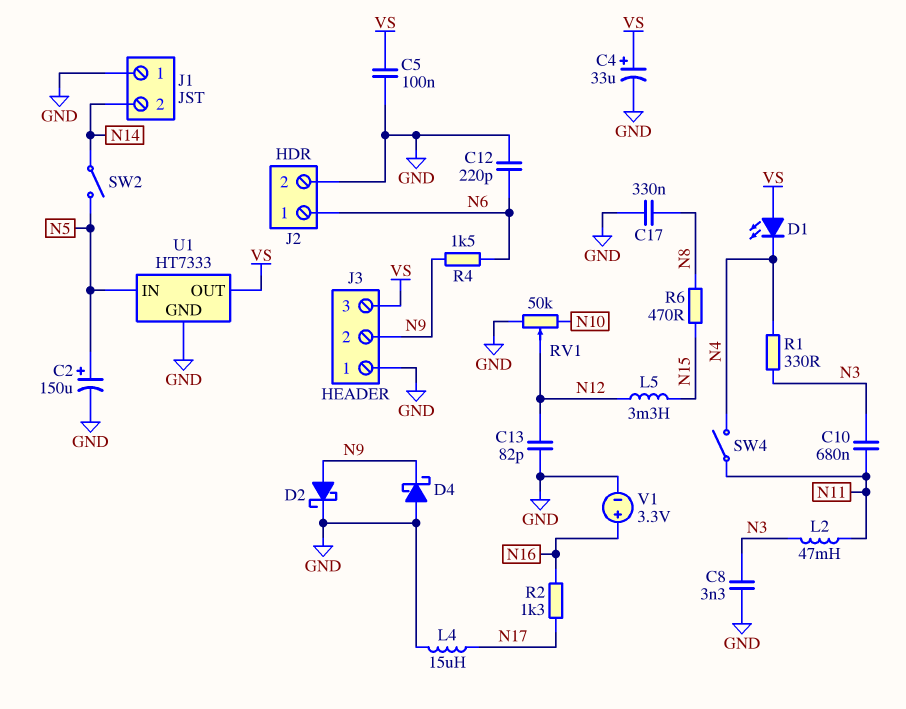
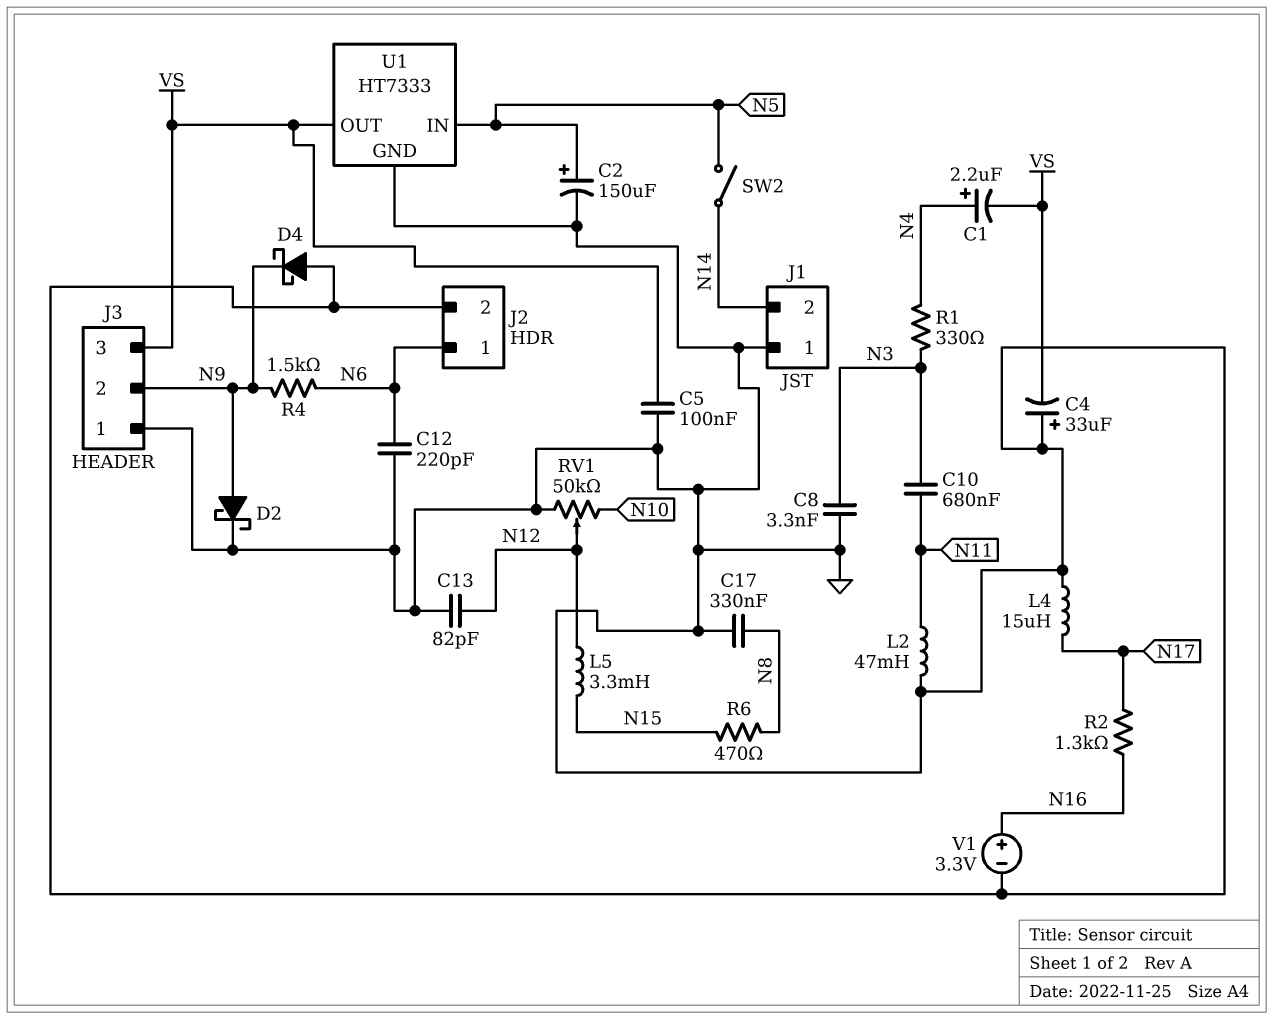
C1: none -> 2.2uF (plus N4, minus VS)
C4: 33uF (plus VS, minus GND) -> 33uF (plus GND, minus VS)
D1: LED (A VS, K N4) -> none
L2: 47mH (N3, N11) -> 47mH (GND, N11)
SW4: switch (N4, N11) -> none

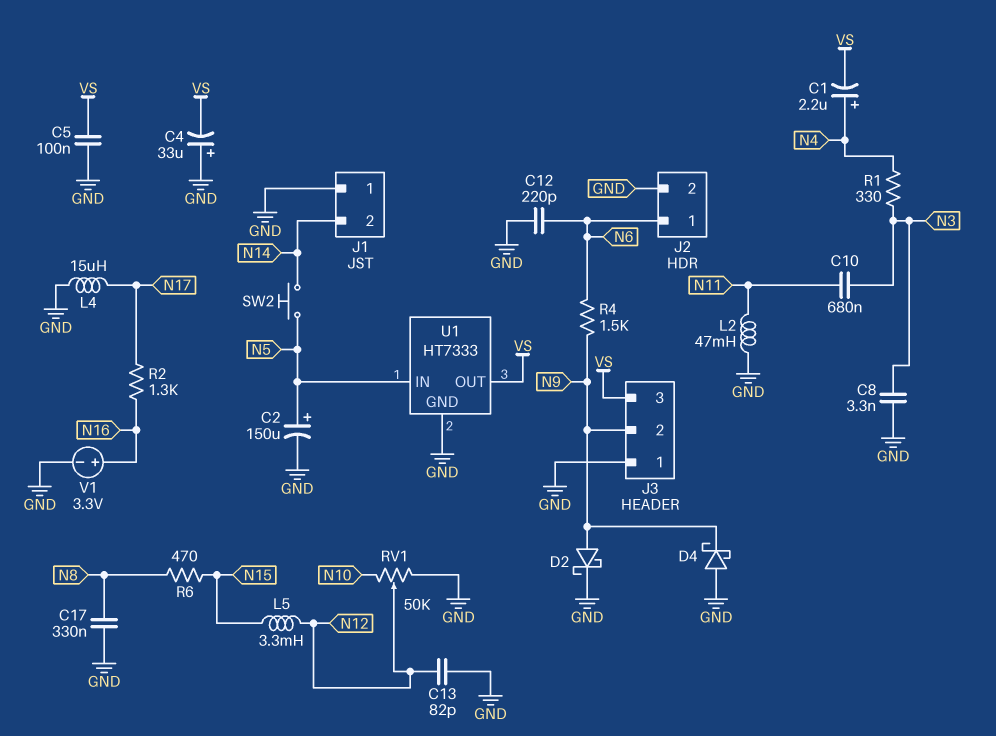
SW2: switch (N5, N14) -> button (N5, N14)

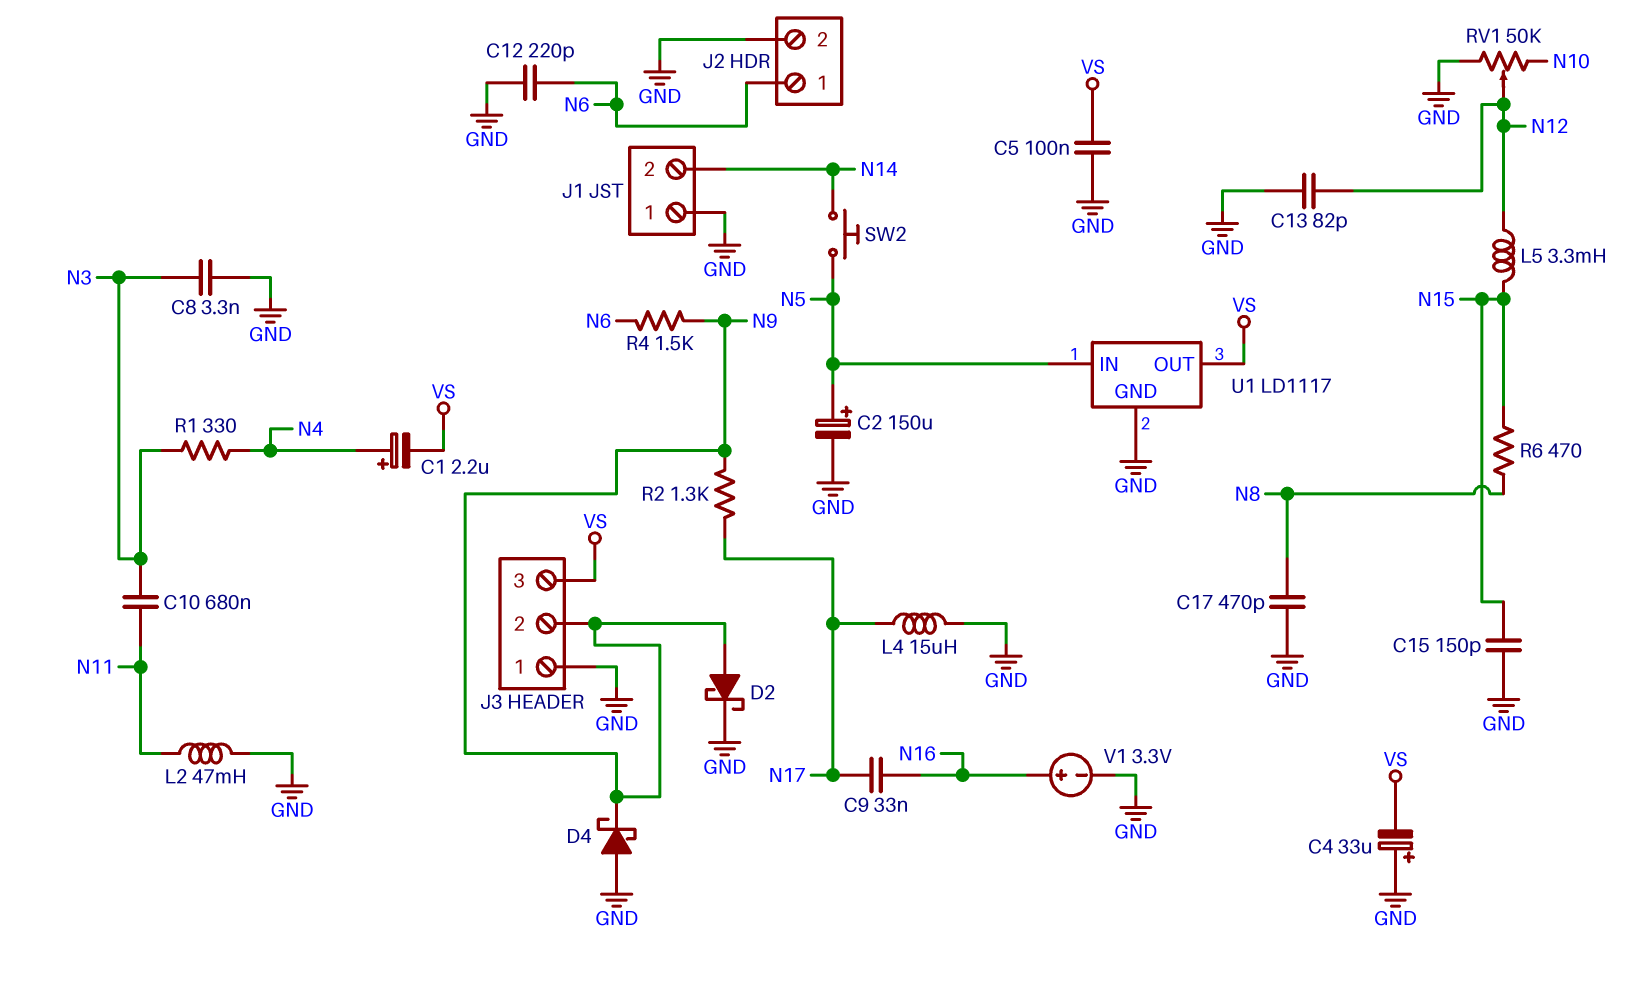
C9: none -> 33nF (N16, N17)
C15: none -> 150pF (GND, N15)
C17: 330nF (GND, N8) -> 470pF (GND, N8)
R2: 1.3k (N16, N17) -> 1.3k (N9, N17)
U1: HT7333 -> LD1117

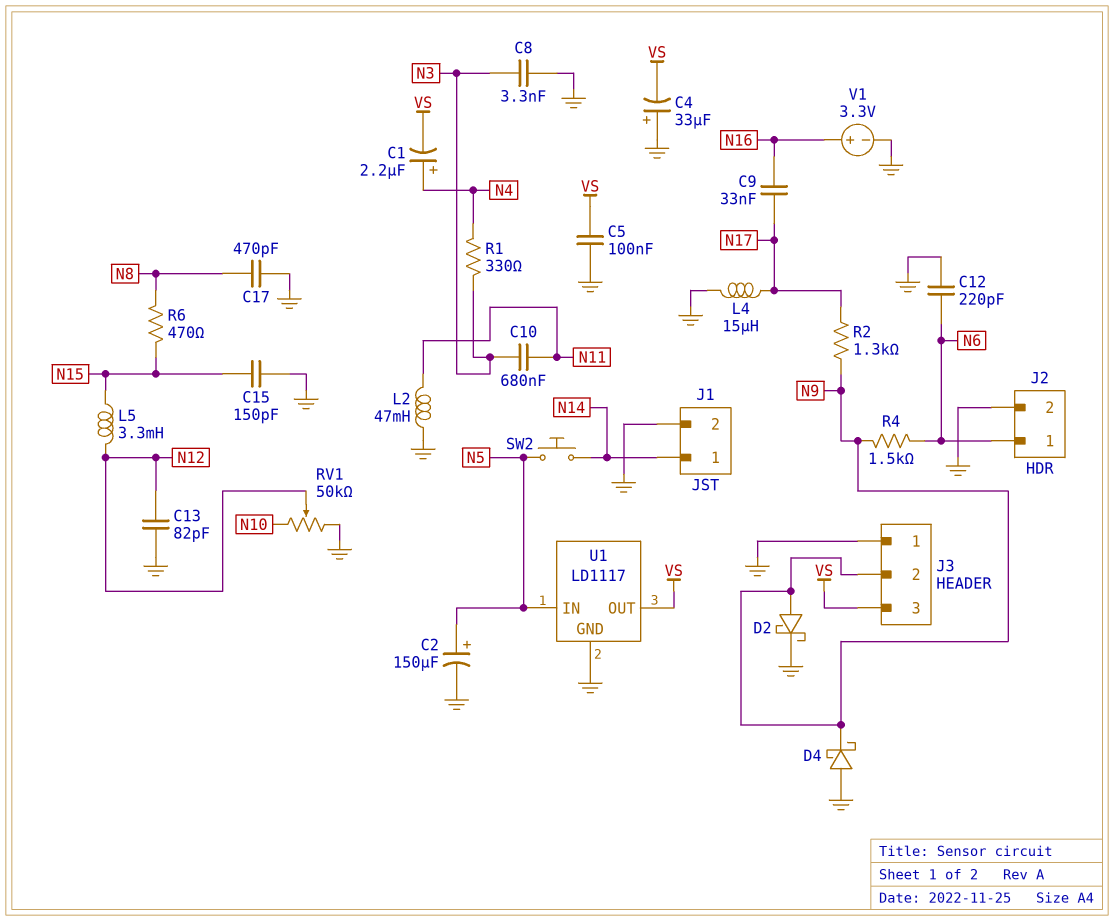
J1 pin 1: GND -> N14
J1 pin 2: N14 -> GND

